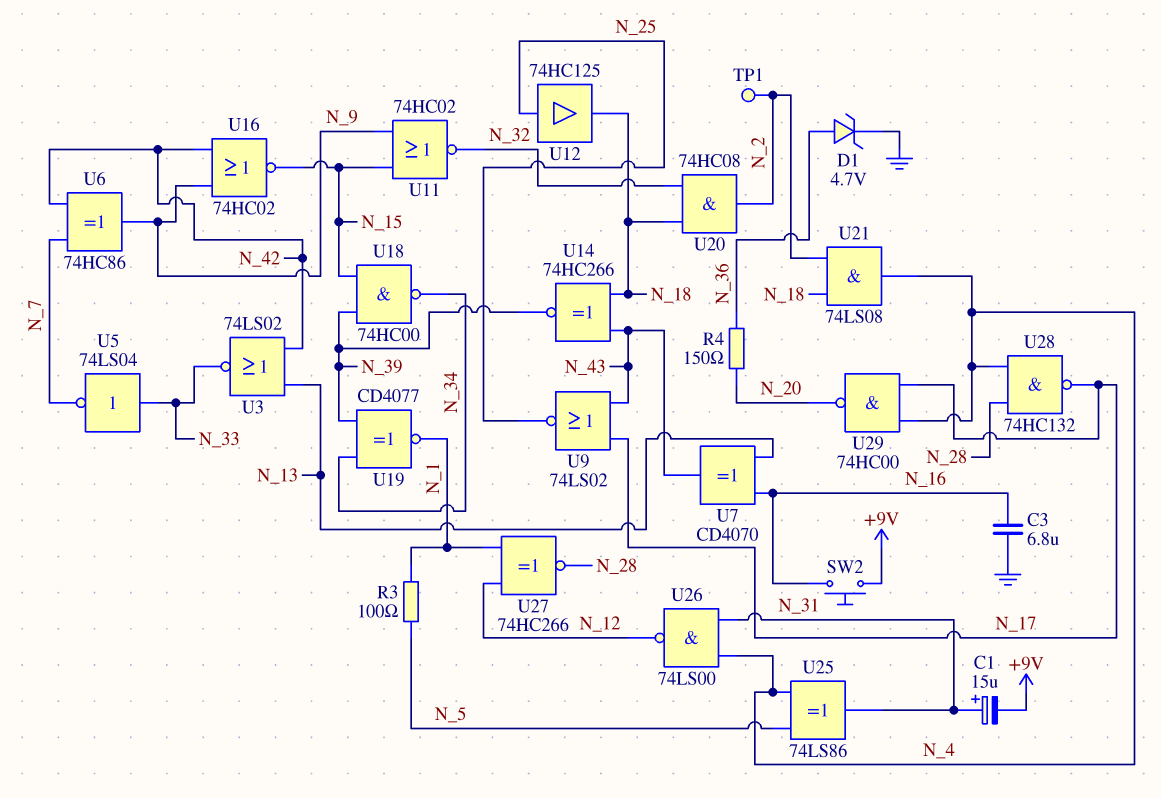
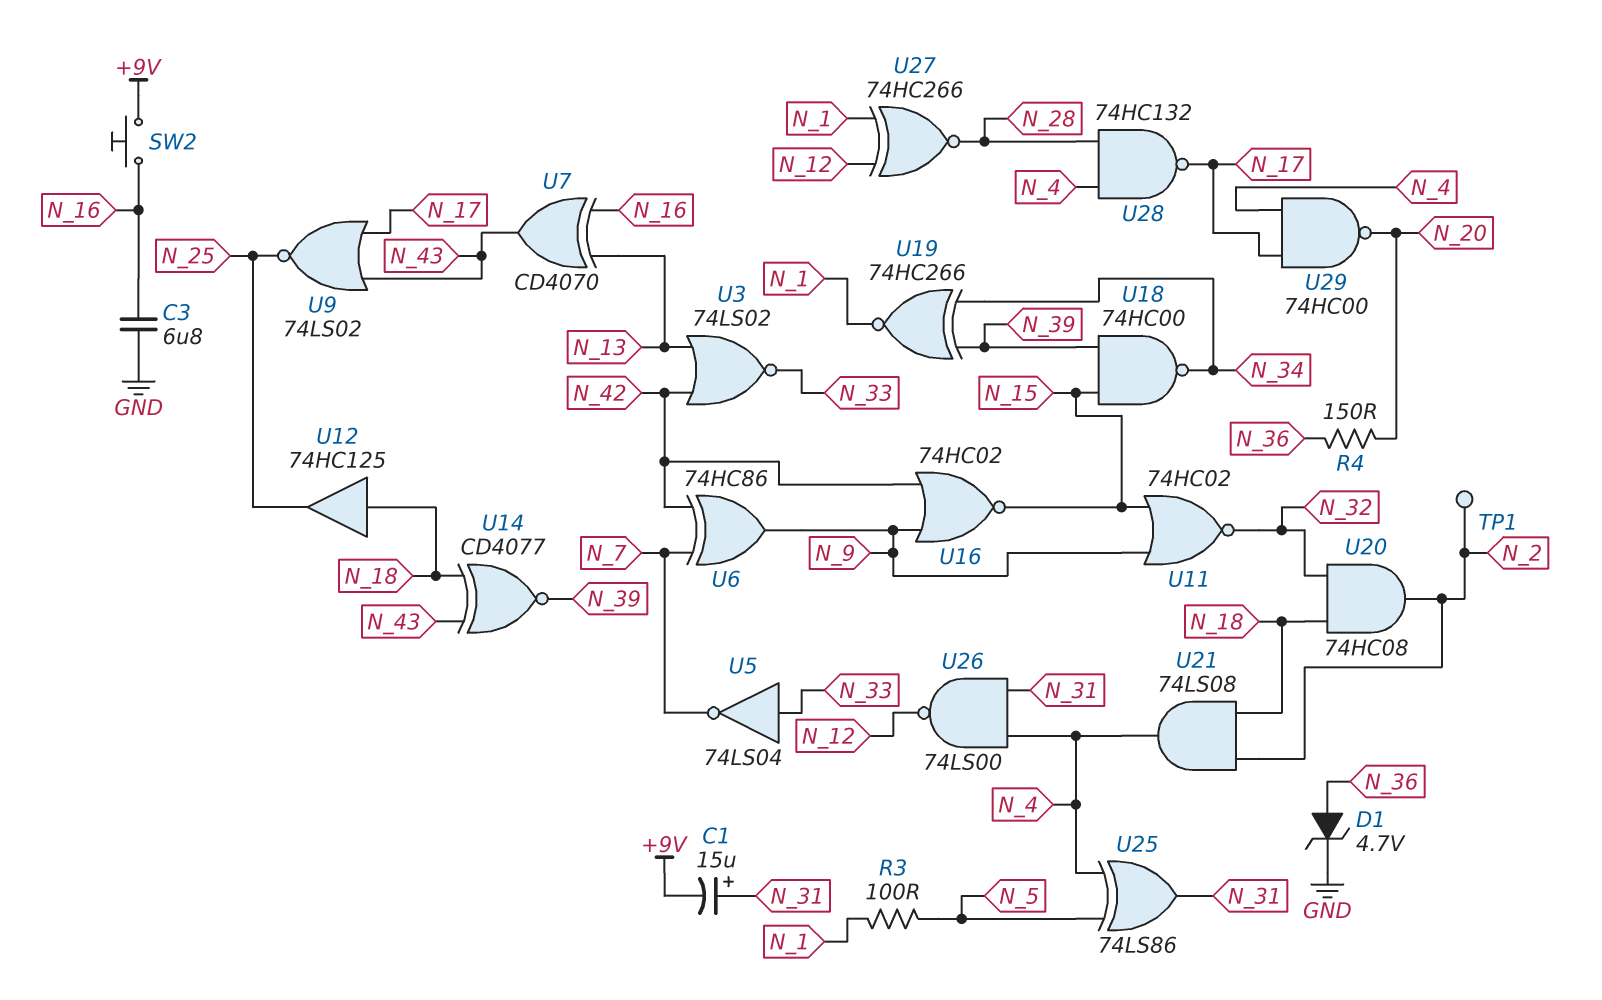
U12: buffer 74HC125 (in N_25, out N_18) -> buffer 74HC125 (in N_18, out N_25)
U14: XNOR 74HC266 (in N_18, in N_43, out N_39) -> XNOR CD4077 (in N_18, in N_43, out N_39)
U19: XNOR CD4077 (in N_34, in N_39, out N_1) -> XNOR 74HC266 (in N_34, in N_39, out N_1)

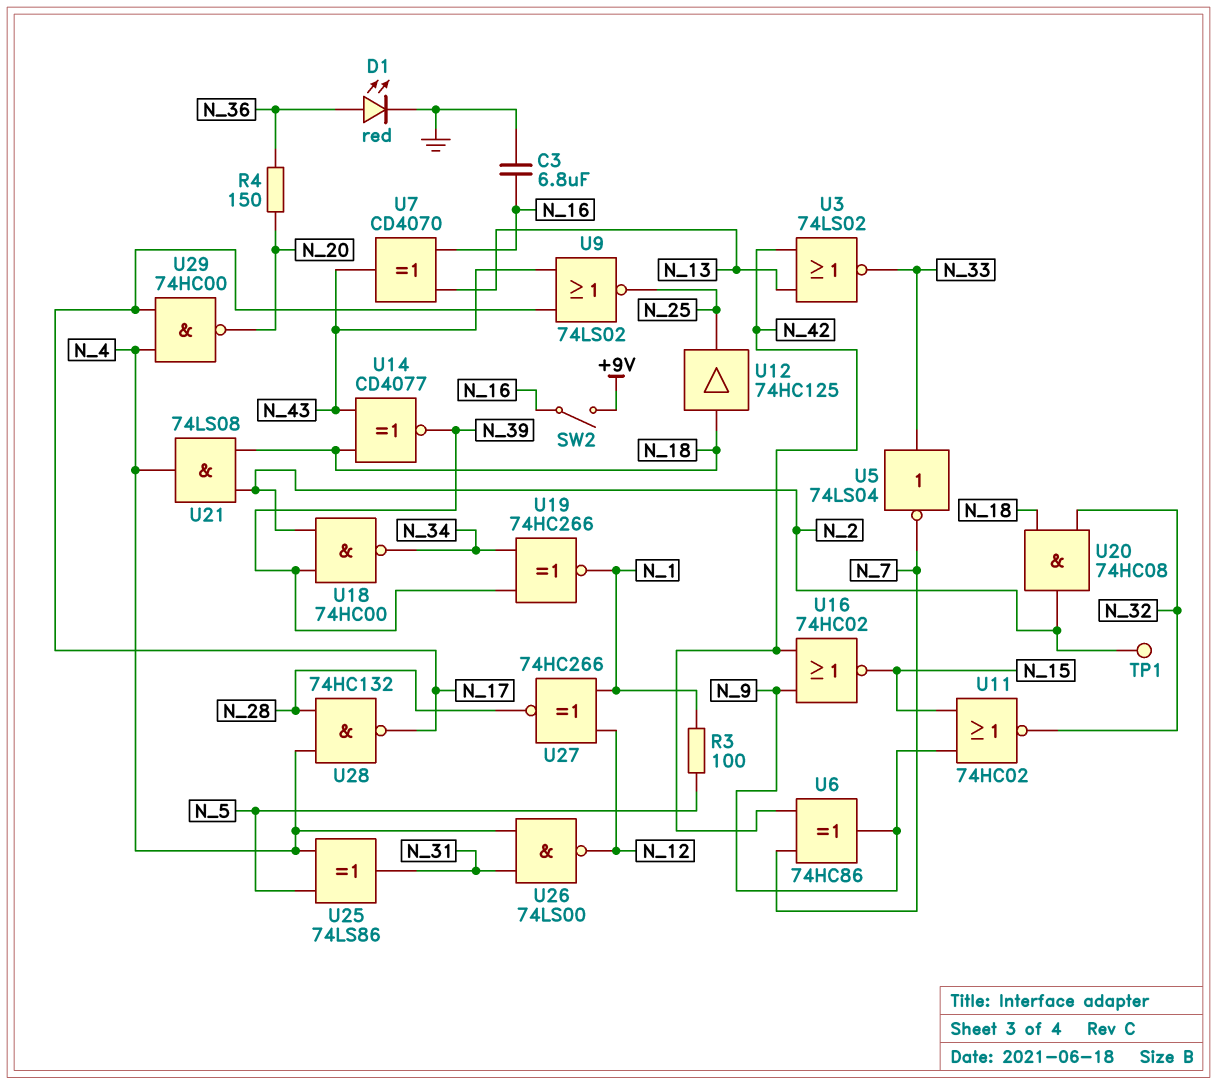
C1: 15uF (plus N_31, minus +9V) -> none
D1: zener 4.7V (A N_36, K GND) -> LED red (A N_36, K GND)
SW2: button (+9V, N_16) -> switch (+9V, N_16)
U18: NAND 74HC00 (in N_15, in N_39, out N_34) -> NAND 74HC00 (in N_2, in N_39, out N_34)

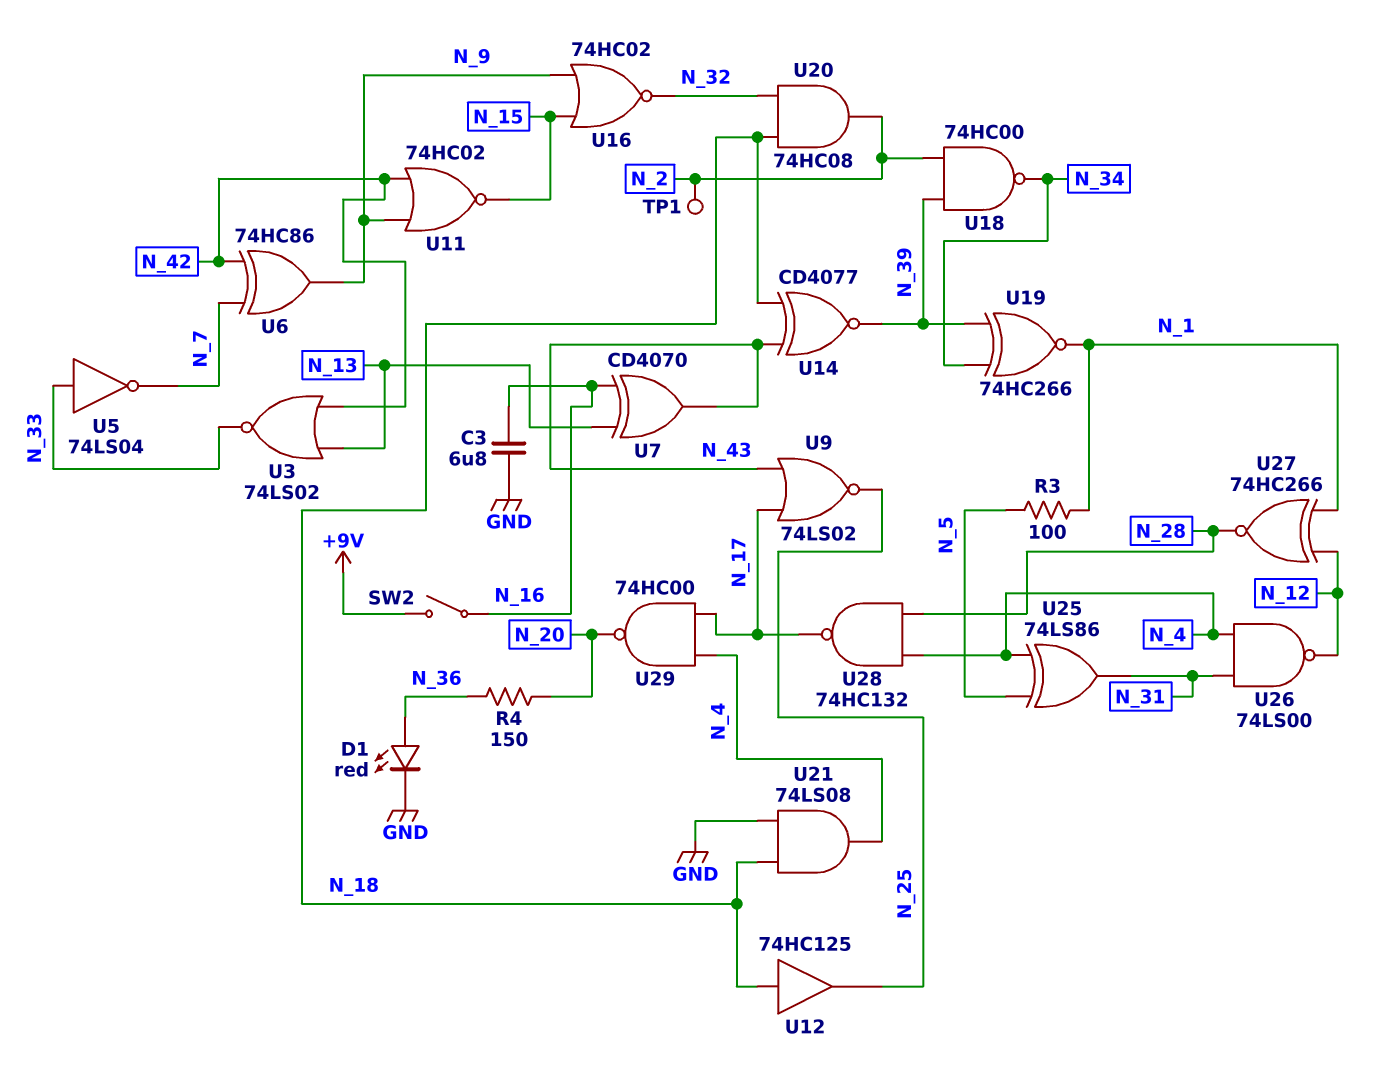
U11: NOR 74HC02 (in N_9, in N_15, out N_32) -> NOR 74HC02 (in N_9, in N_42, out N_15)
U16: NOR 74HC02 (in N_9, in N_42, out N_15) -> NOR 74HC02 (in N_9, in N_15, out N_32)
U21: AND 74LS08 (in N_2, in N_18, out N_4) -> AND 74LS08 (in GND, in N_18, out N_4)

